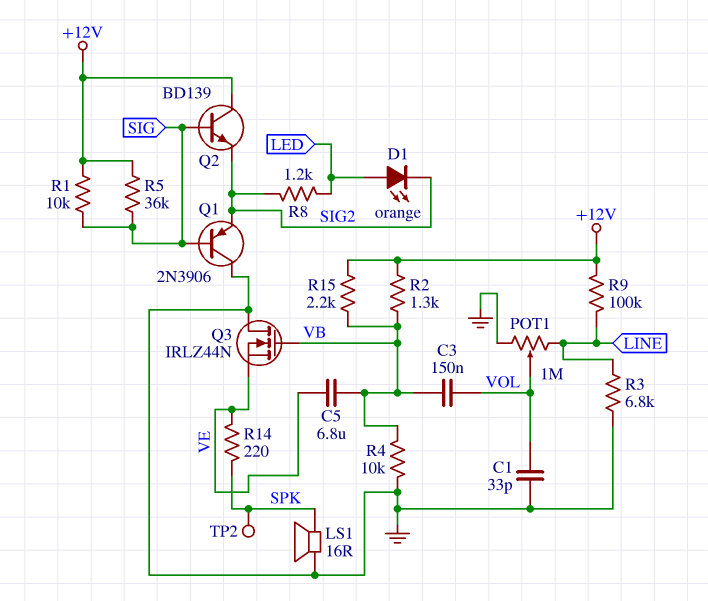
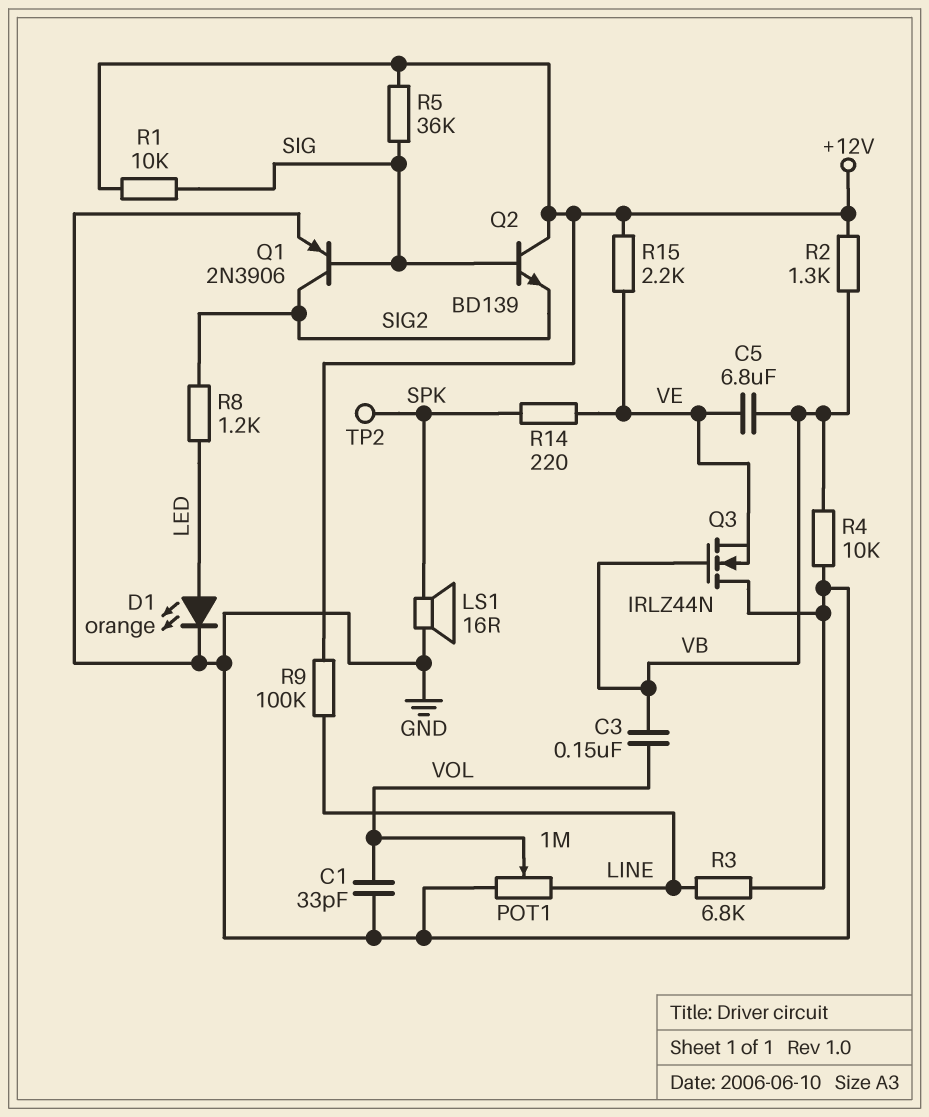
D1: LED orange (A LED, K SIG2) -> LED orange (A LED, K GND)
Q1: PNP 2N3906 (B SIG, C GND, E SIG2) -> PNP 2N3906 (B SIG, C SIG2, E GND)
R15: 2.2k (+12V, VB) -> 2.2k (+12V, VE)

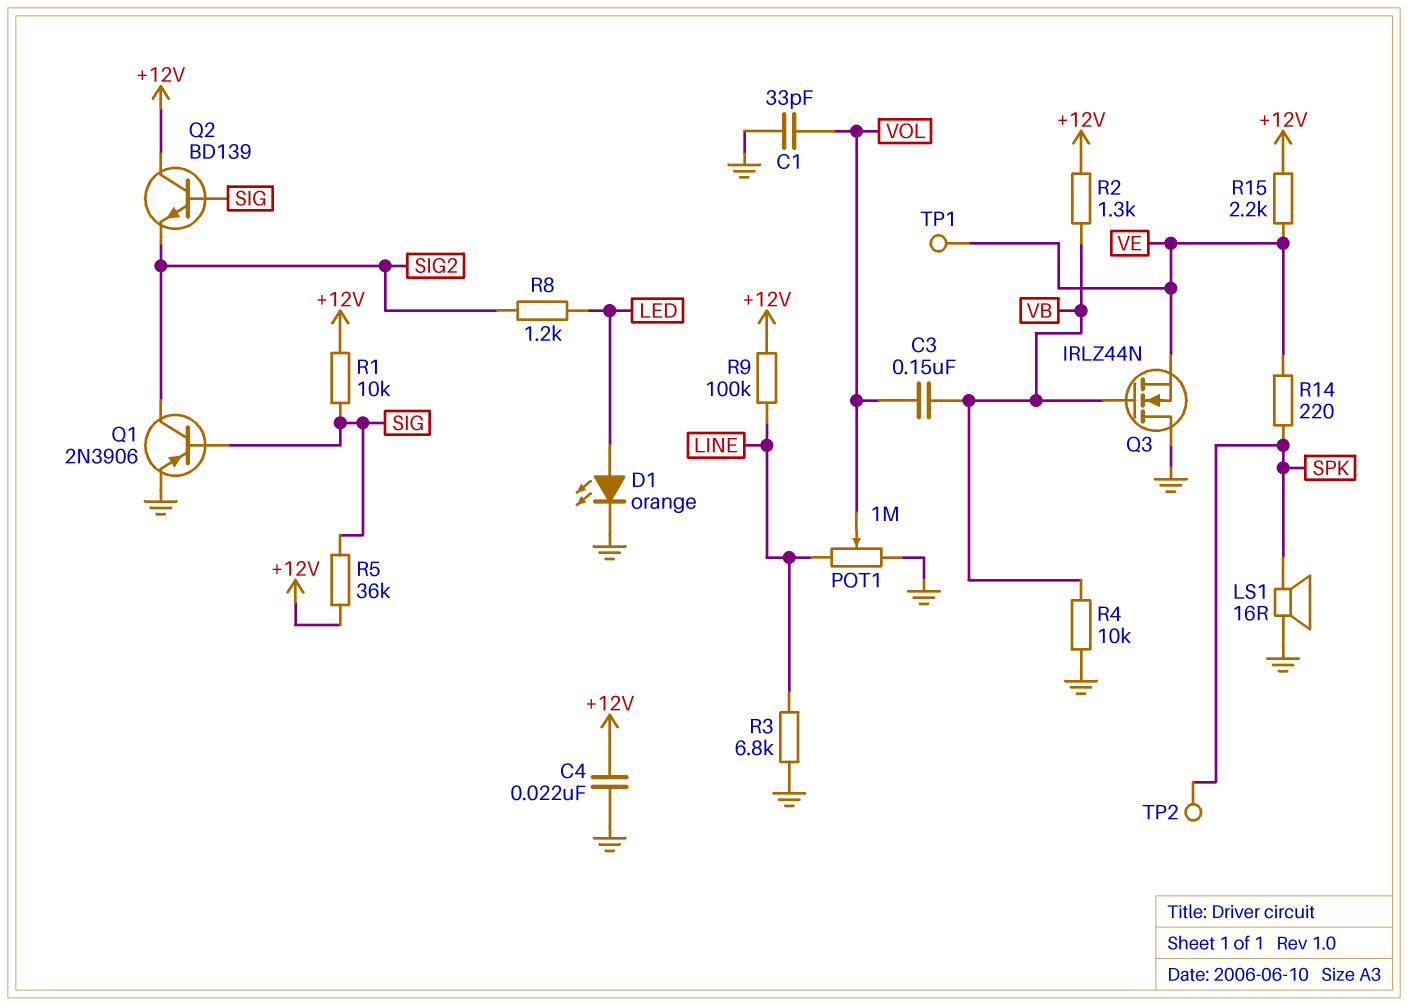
C4: none -> 22nF (+12V, GND)
C5: 6.8uF (VB, VE) -> none
TP1: none -> test point (VE)

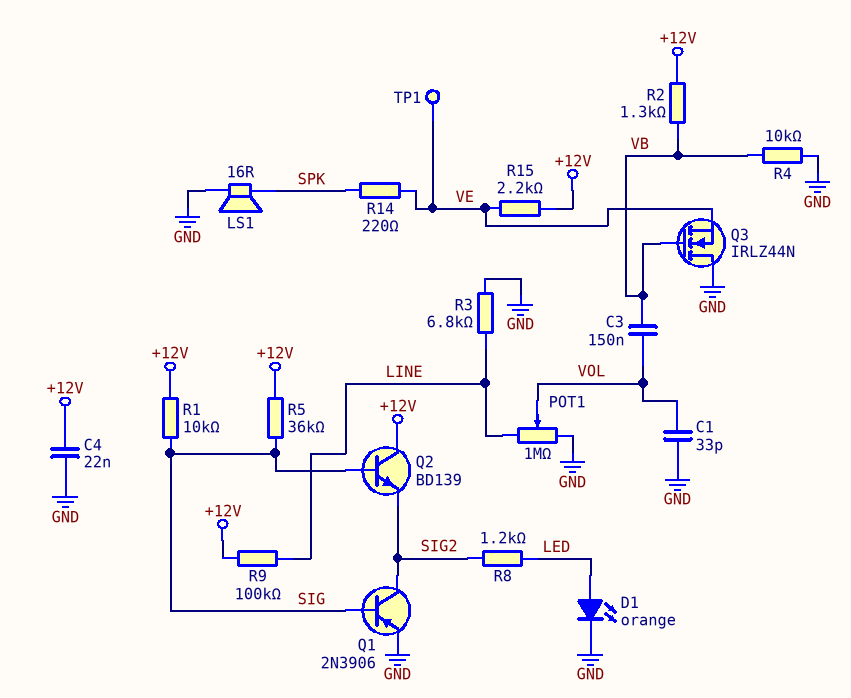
TP2: test point (SPK) -> none

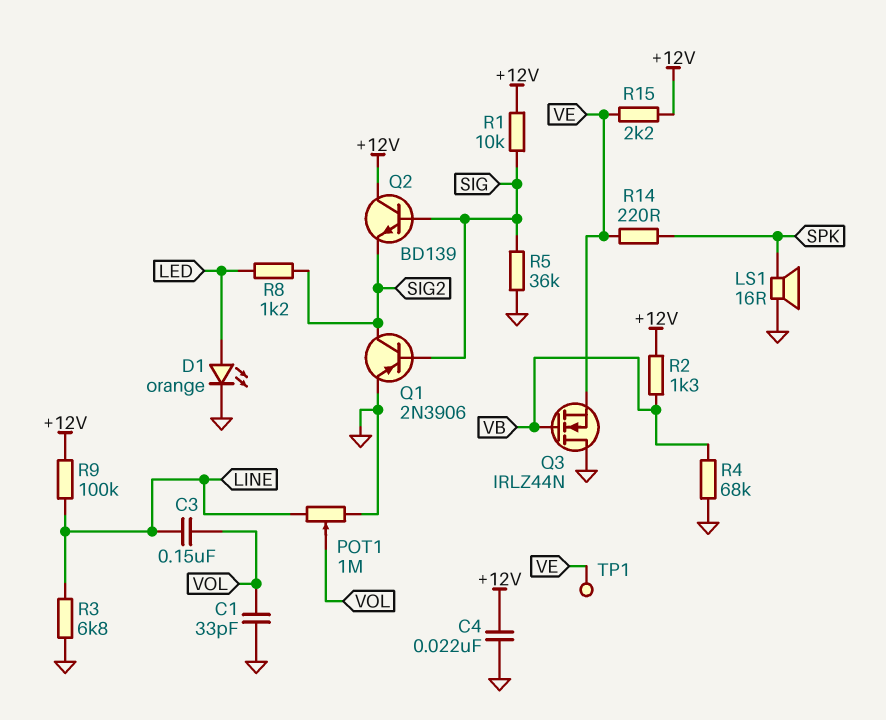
C3: 150nF (VB, VOL) -> 150nF (LINE, VOL)
R4: 10k (GND, VB) -> 68k (GND, VB)
R5: 36k (+12V, SIG) -> 36k (GND, SIG)

